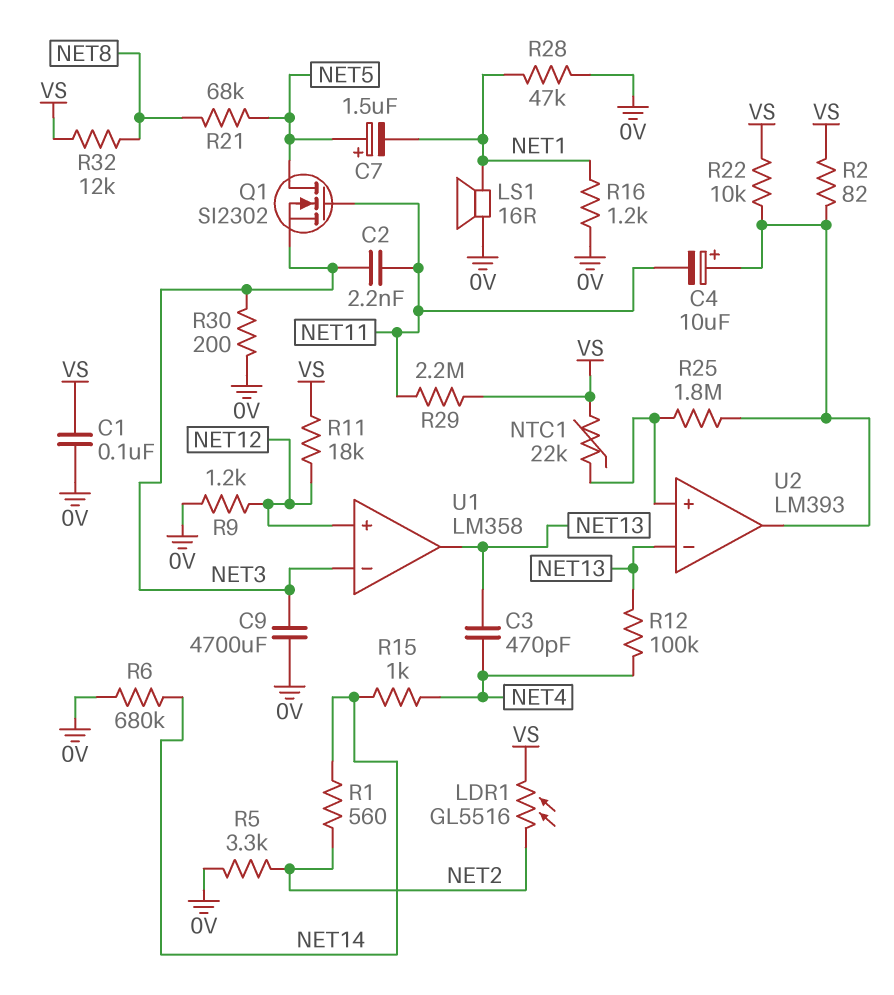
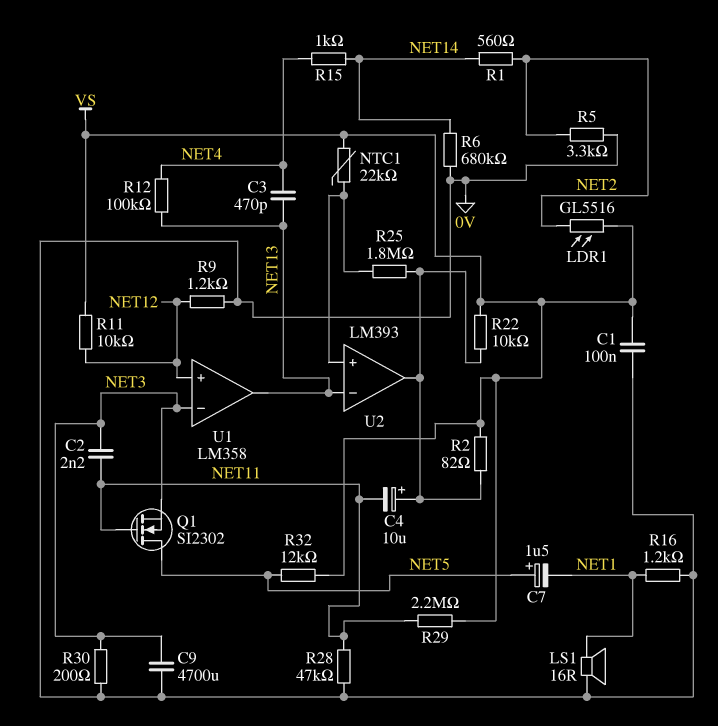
R11: 18k (NET12, VS) -> 10k (NET12, VS)
R21: 68k (NET5, NET8) -> none
R28: 47k (0V, NET1) -> 47k (0V, NET11)
R32: 12k (NET8, VS) -> 12k (NET5, VS)

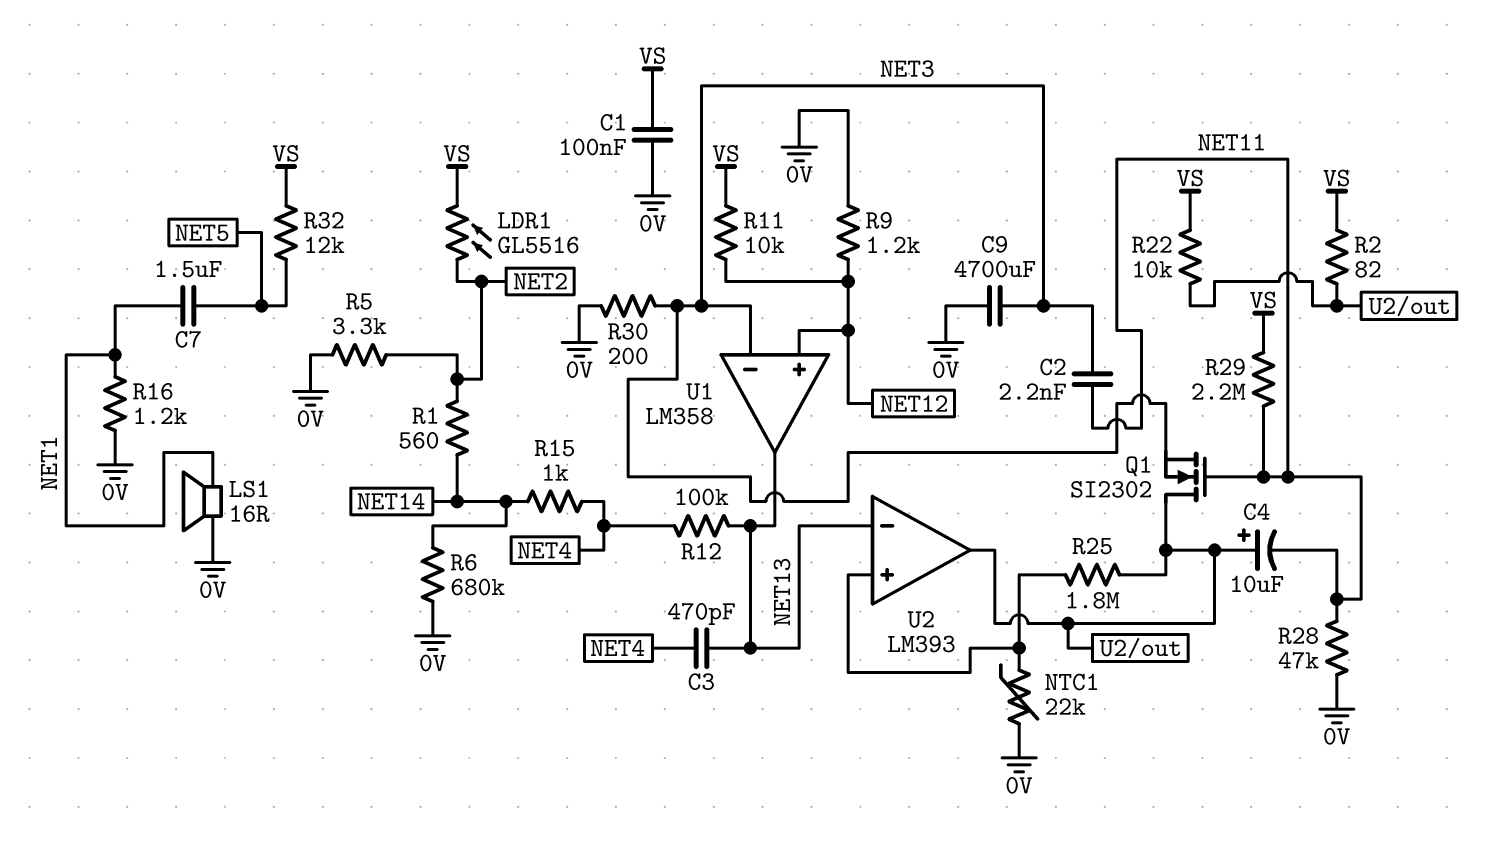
C7: 1.5uF (plus NET5, minus NET1) -> 1.5uF (NET1, NET5)
NTC1: 22k (U2/in+, VS) -> 22k (0V, U2/in+)
Q1: NMOS SI2302 (G NET11, D NET5, S NET3) -> NMOS SI2302 (G NET11, D U2/out, S NET3)

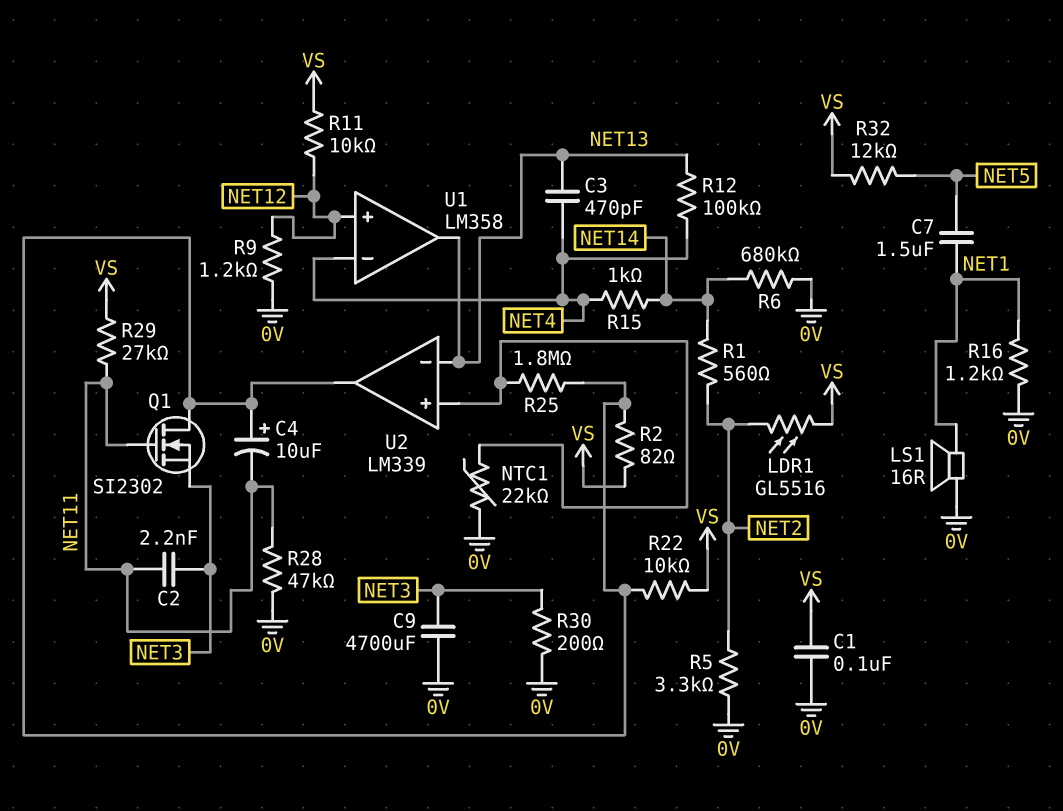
R29: 2.2M (NET11, VS) -> 27k (NET11, VS)
U1 pin in-: NET3 -> NET4
U2: LM393 -> LM339

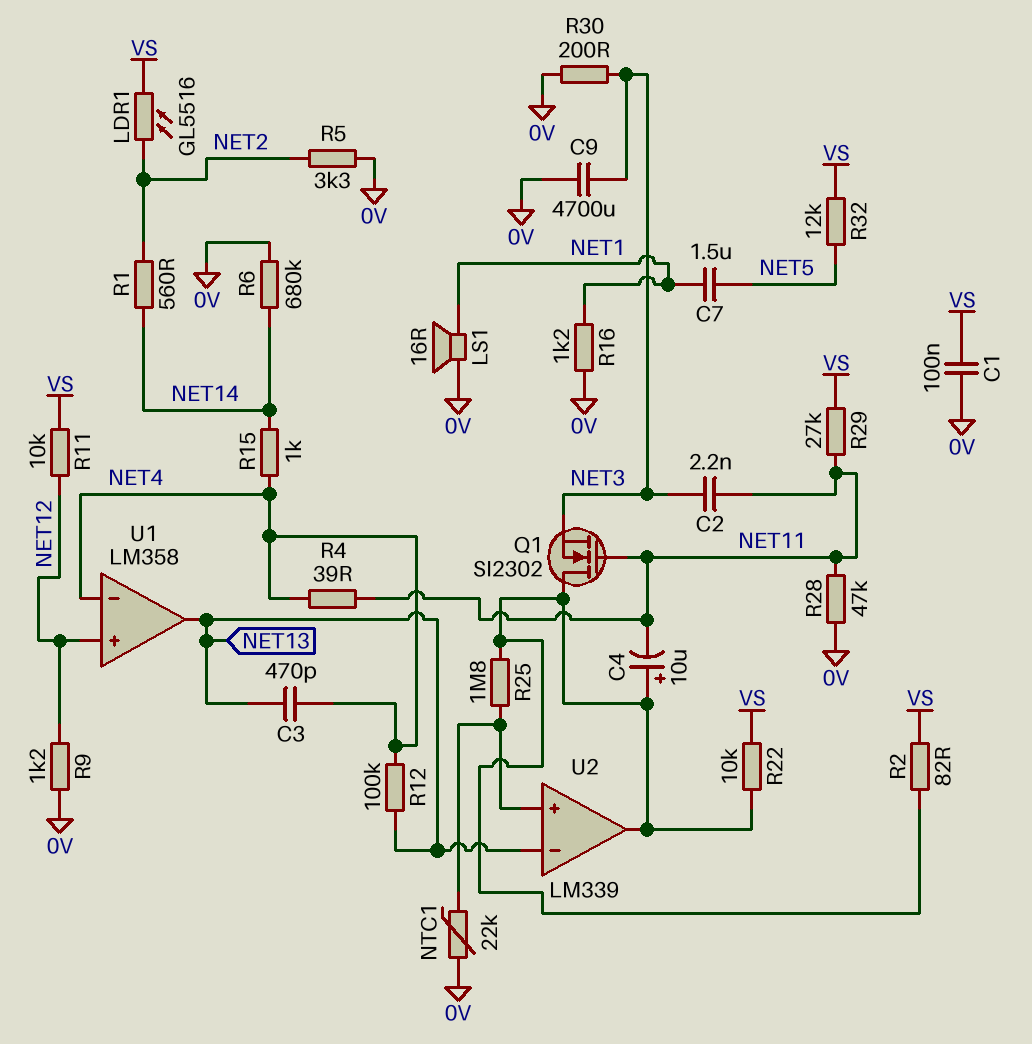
R4: none -> 39 (NET4, NET11)

